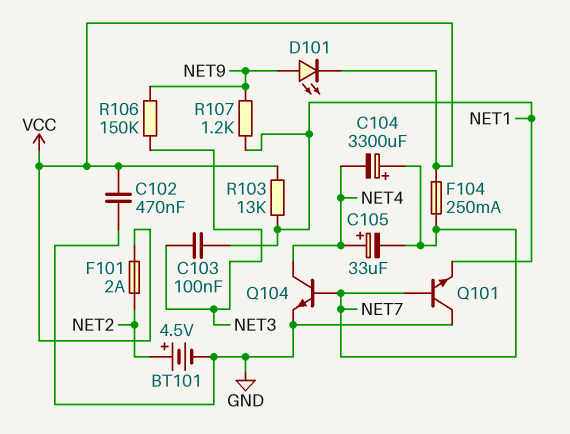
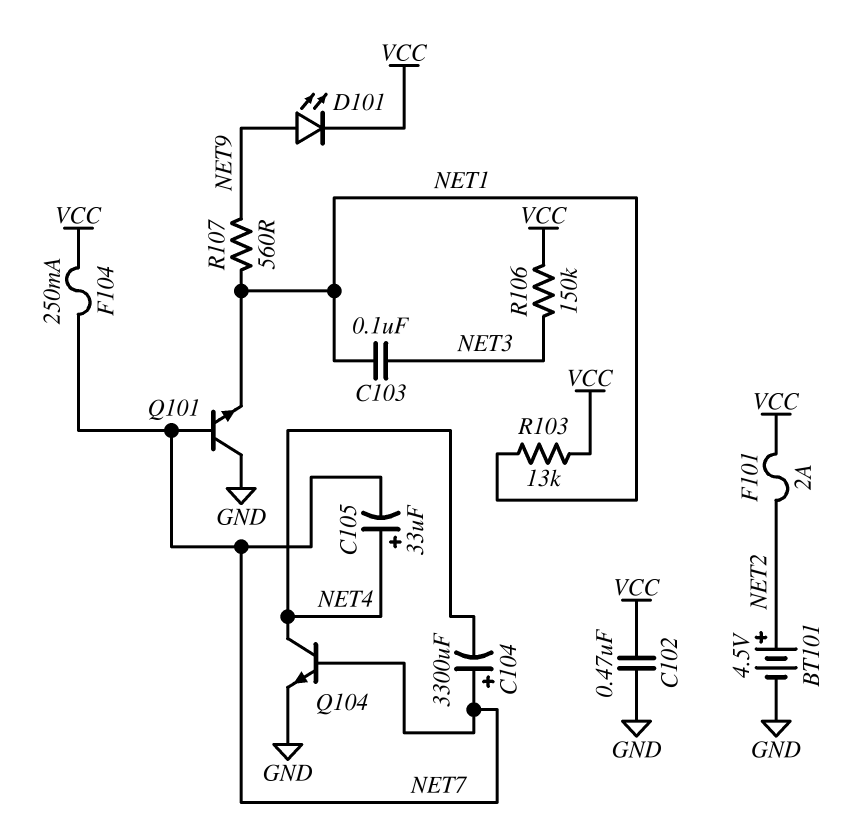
R106: 150k (NET3, NET9) -> 150k (NET3, VCC)
R107: 1.2k (NET1, NET9) -> 560 (NET1, NET9)

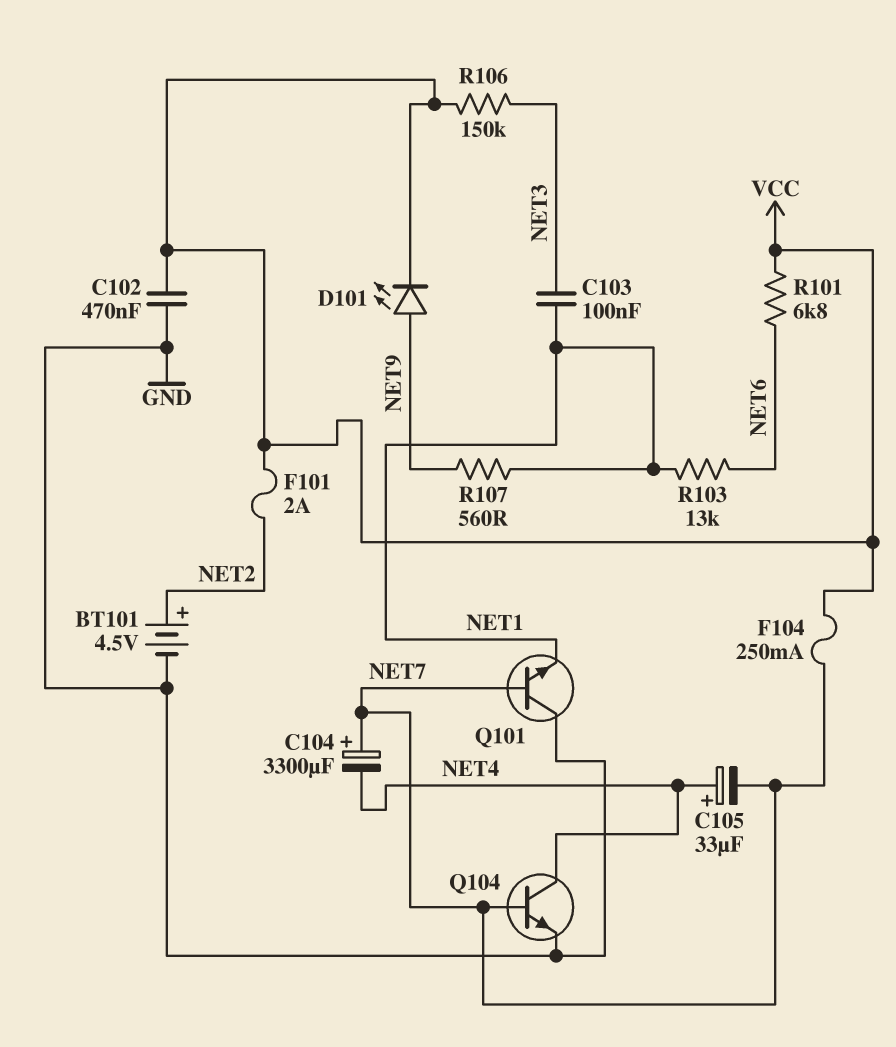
R101: none -> 6.8k (NET6, VCC)
R103: 13k (NET1, VCC) -> 13k (NET1, NET6)

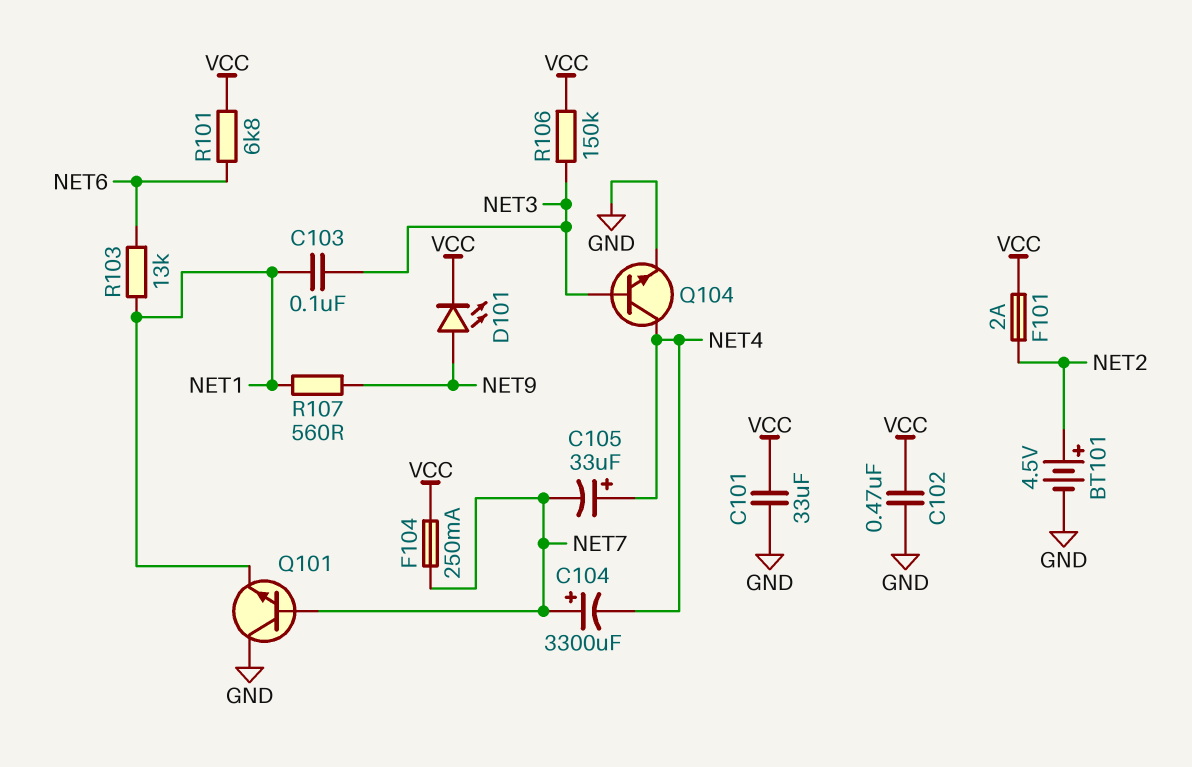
C101: none -> 33uF (GND, VCC)
Q104: NPN (B NET7, C NET4, E GND) -> NPN (B NET3, C NET4, E GND)

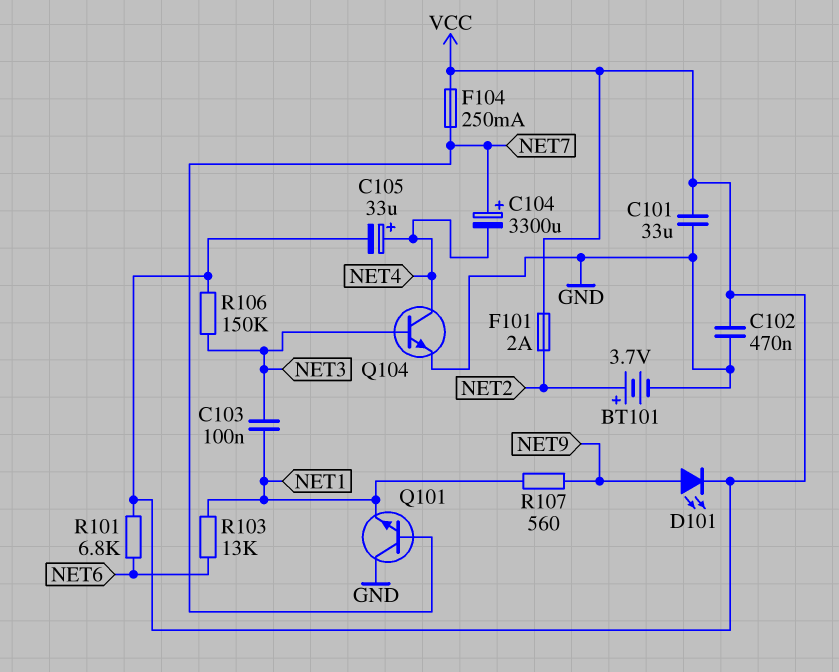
BT101: 4.5V (plus NET2, minus GND) -> 3.7V (plus NET2, minus GND)
C105: 33uF (plus NET4, minus NET7) -> 33uF (plus NET4, minus VCC)

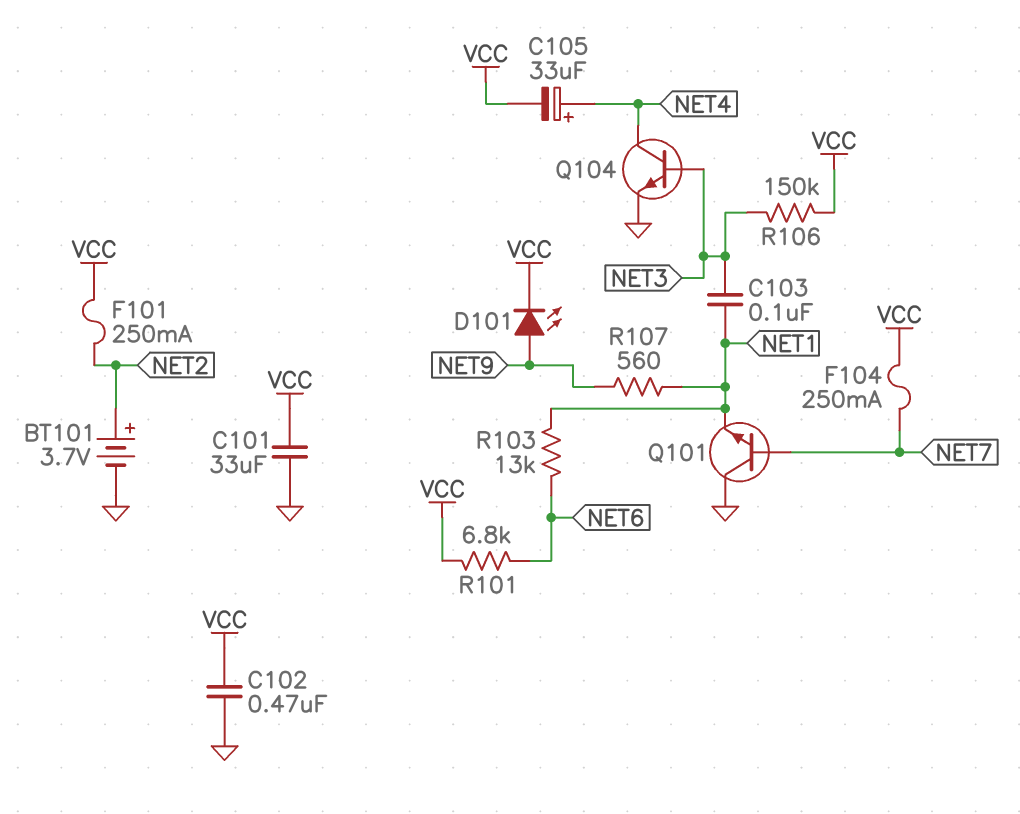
C104: 3300uF (plus NET7, minus NET4) -> none
F101: 2A (NET2, VCC) -> 250mA (NET2, VCC)

